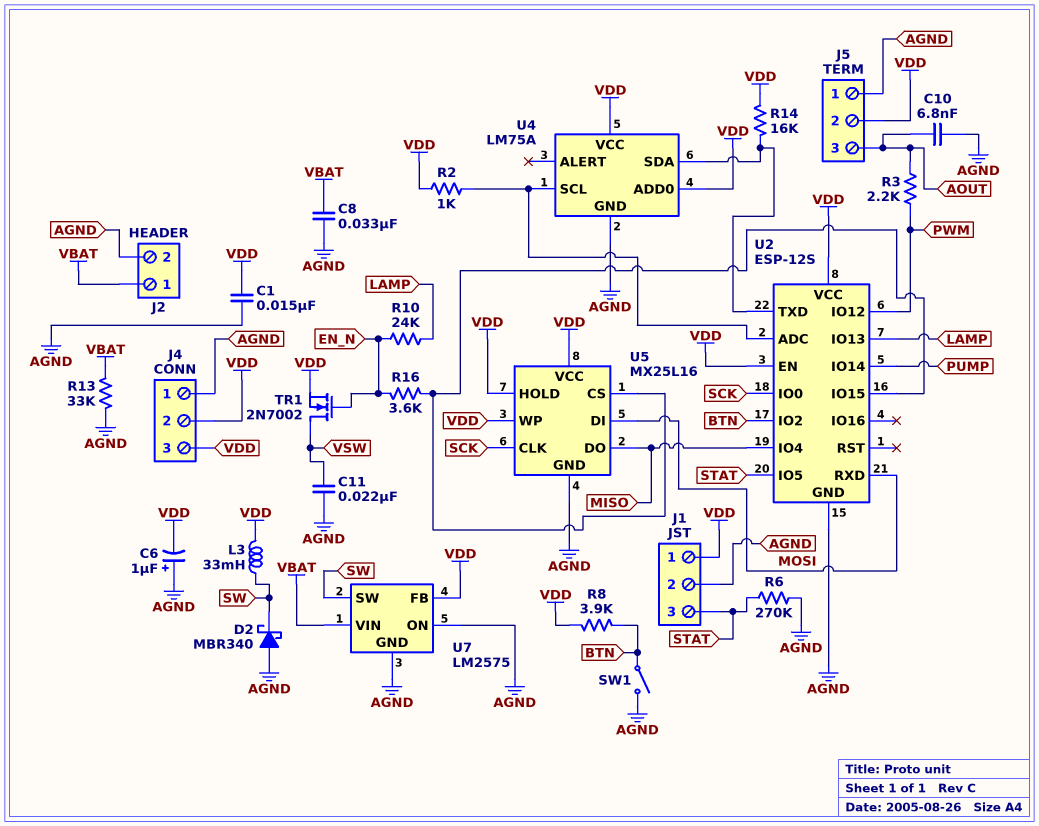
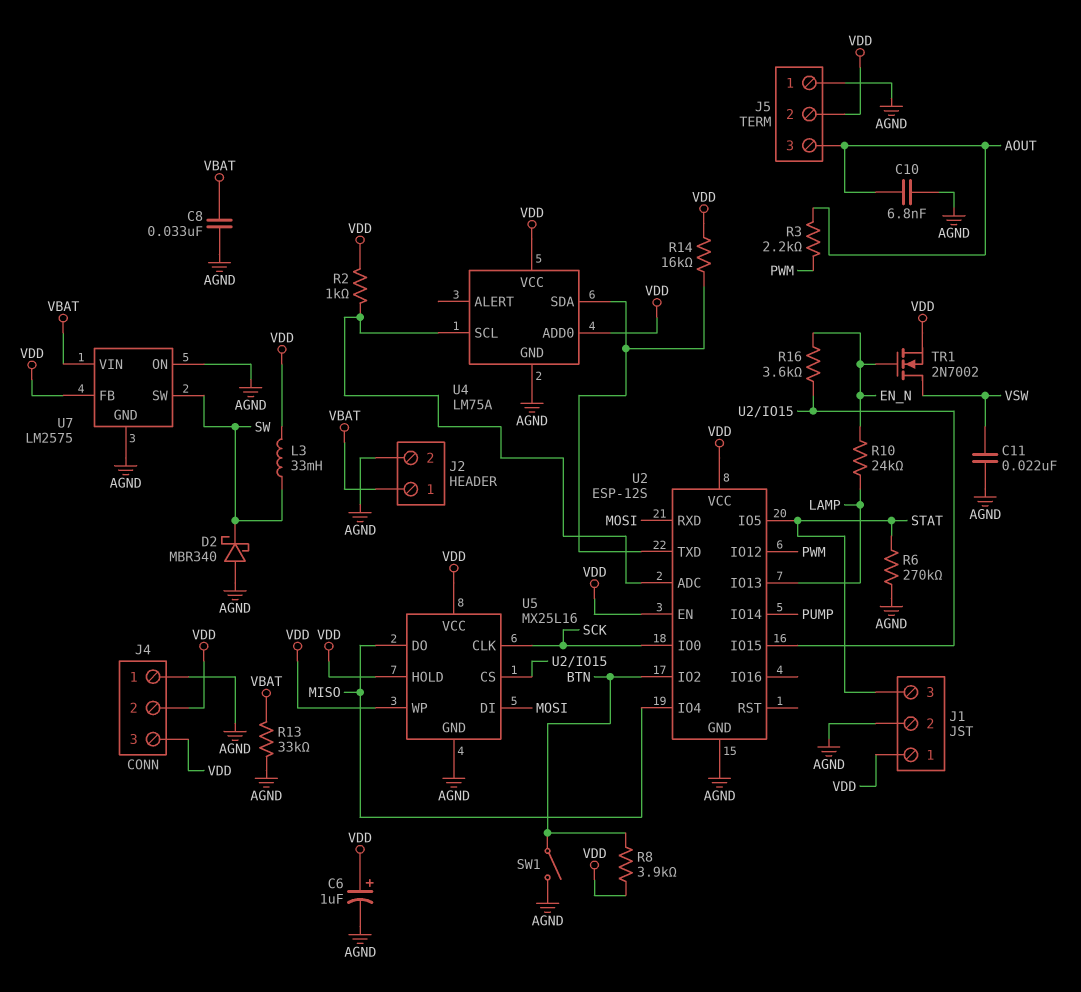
C1: 15nF (AGND, VDD) -> none
C6: 1uF (plus AGND, minus VDD) -> 1uF (plus VDD, minus AGND)

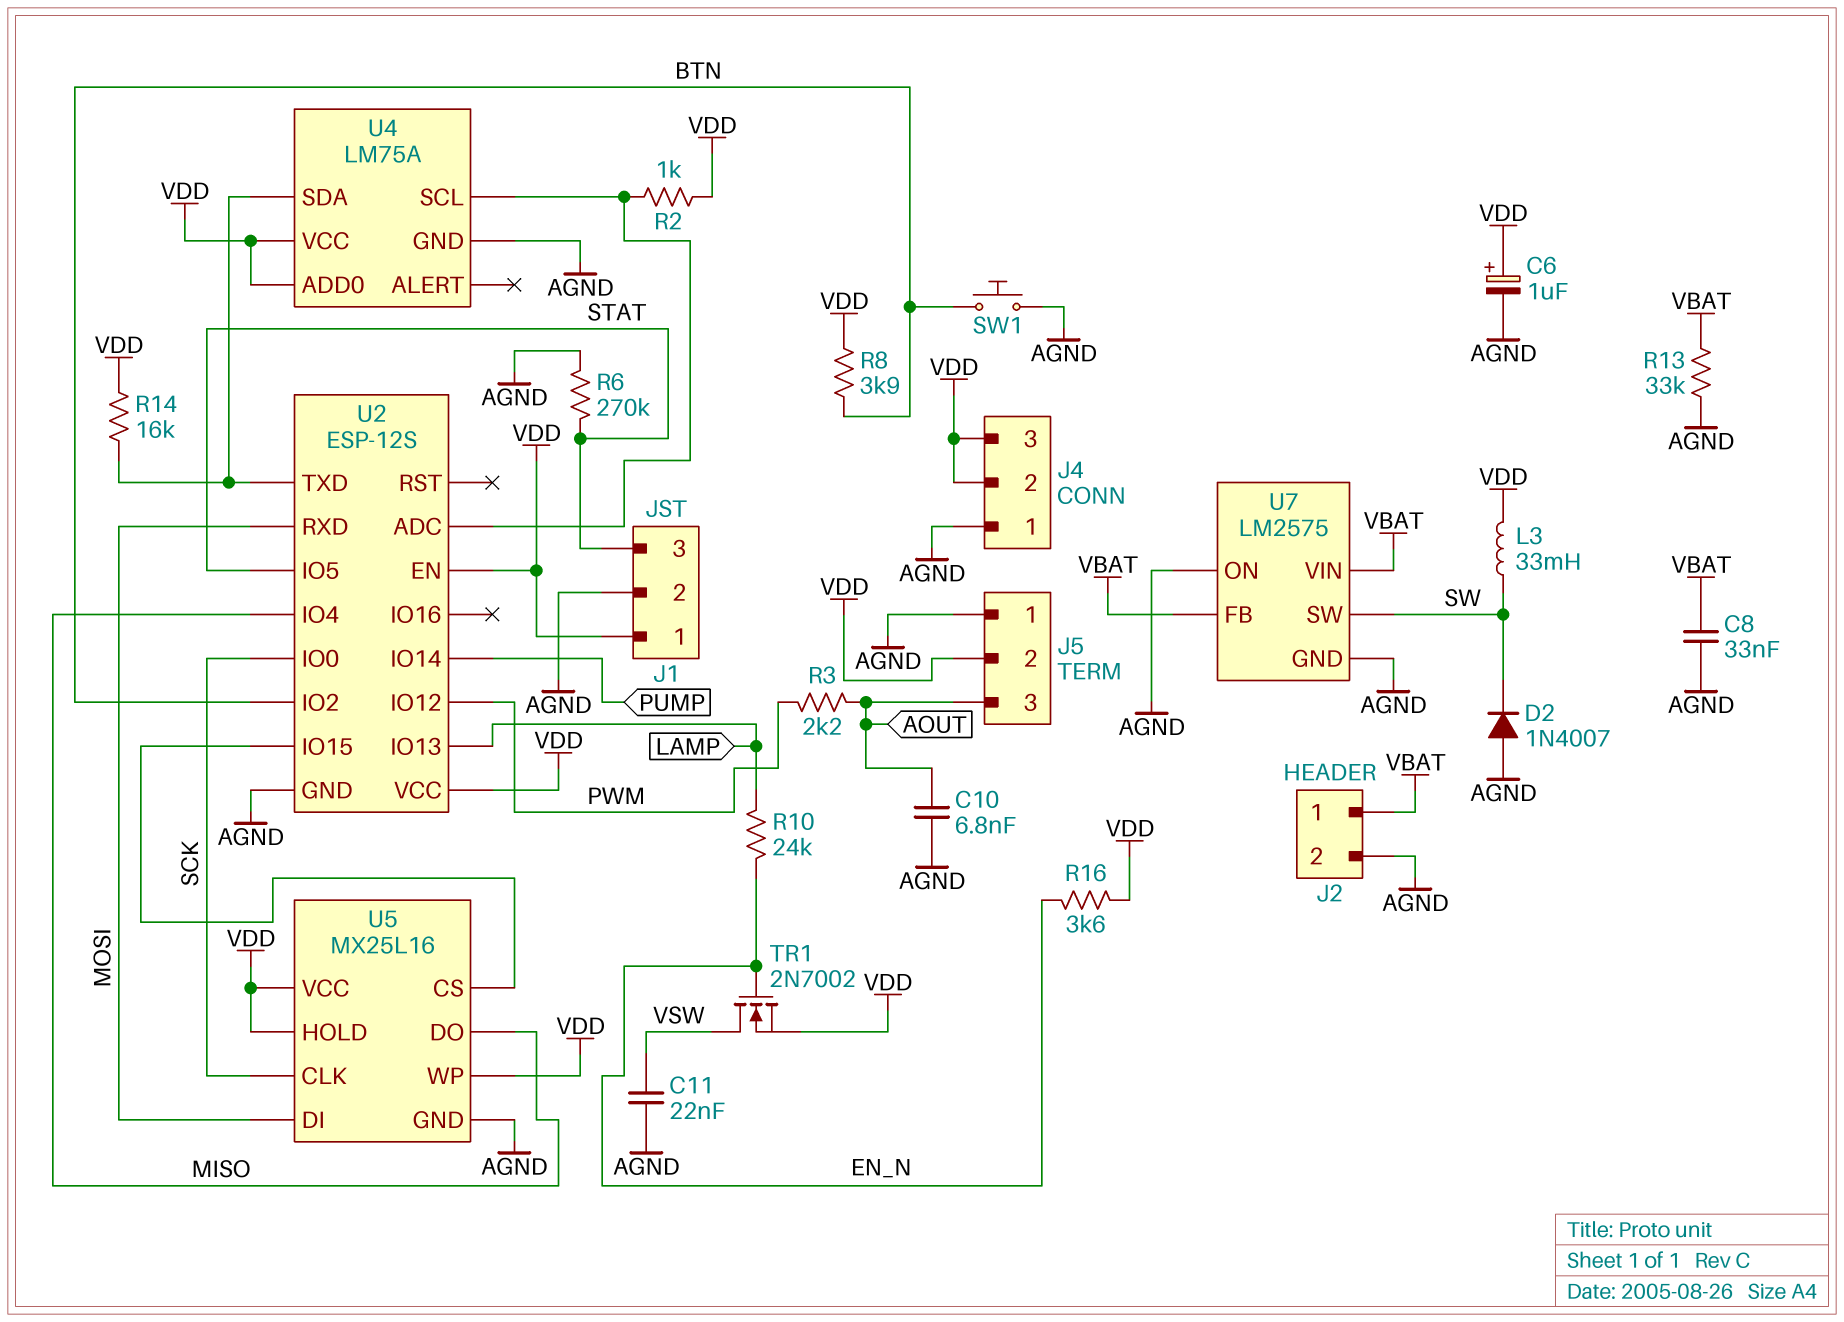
D2: schottky MBR340 (A AGND, K SW) -> diode 1N4007 (A AGND, K SW)
R16: 3.6k (EN_N, U2/IO15) -> 3.6k (EN_N, VDD)
SW1: switch (AGND, BTN) -> button (AGND, BTN)
U7 pin FB: VDD -> VBAT

